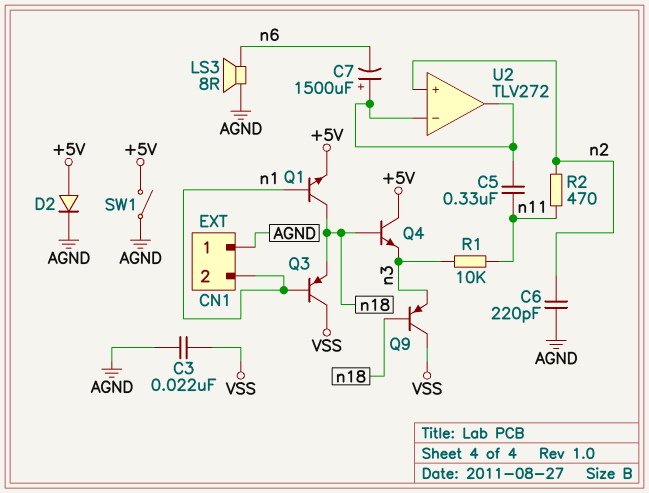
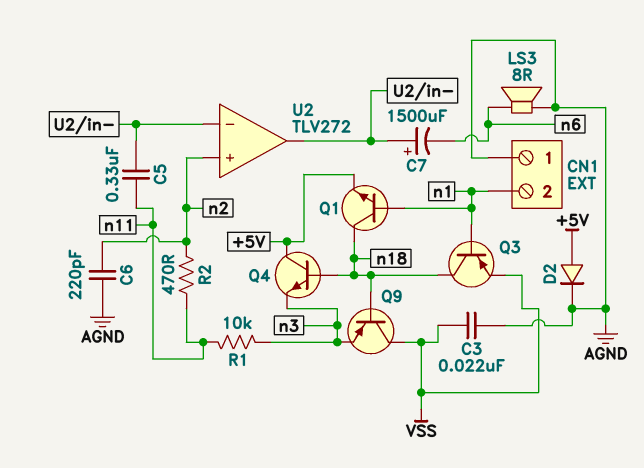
Q3: PNP (B n1, C VSS, E n18) -> PNP (B n1, C n18, E VSS)
SW1: switch (+5V, AGND) -> none

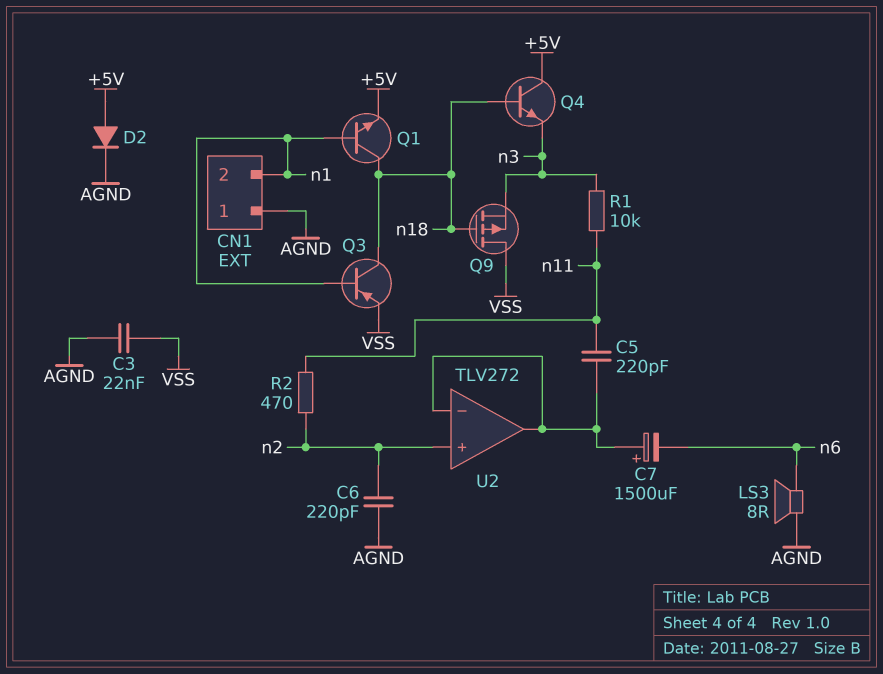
C5: 330nF (U2/in-, n11) -> 220pF (U2/in-, n11)
Q9: PNP (B n18, C VSS, E n3) -> PMOS (G n18, D VSS, S n3)

